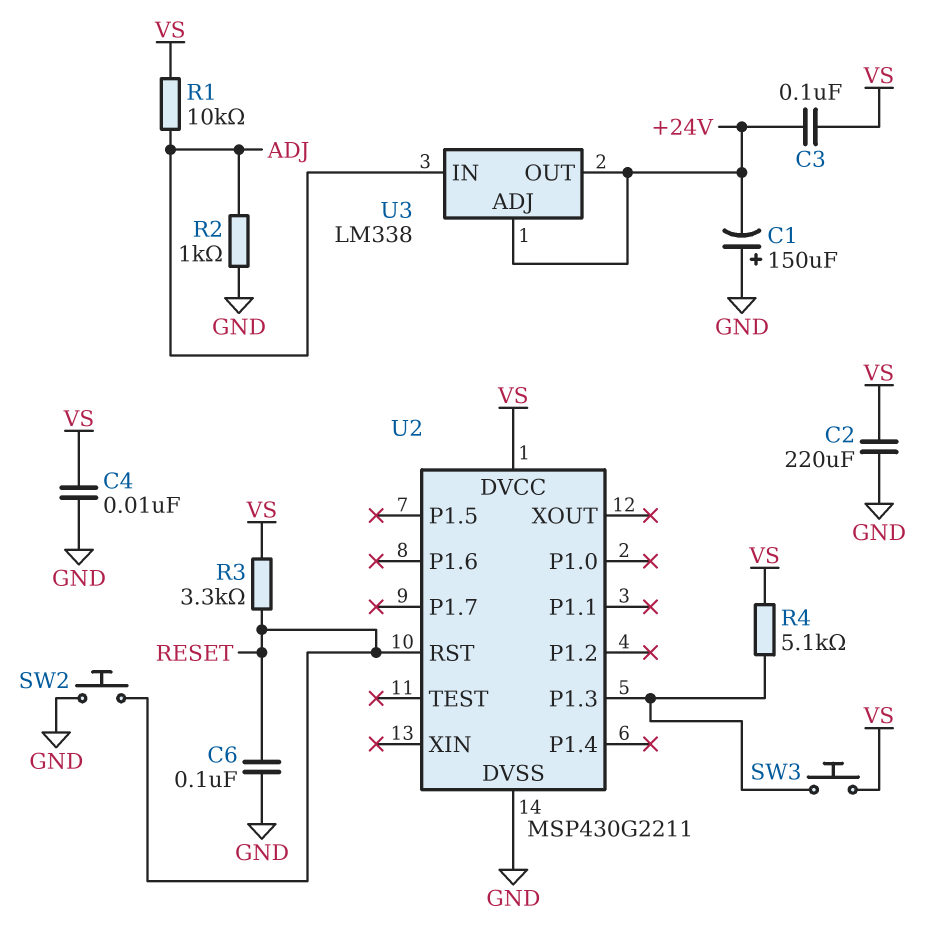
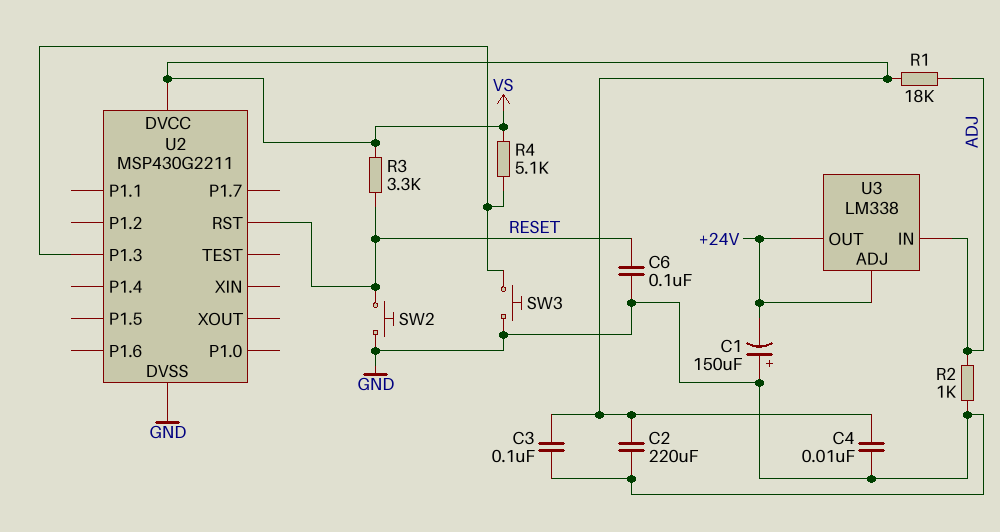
C3: 100nF (+24V, VS) -> 100nF (GND, VS)
R1: 10k (ADJ, VS) -> 18k (ADJ, VS)
SW3: button (U2/P1.3, VS) -> button (GND, U2/P1.3)

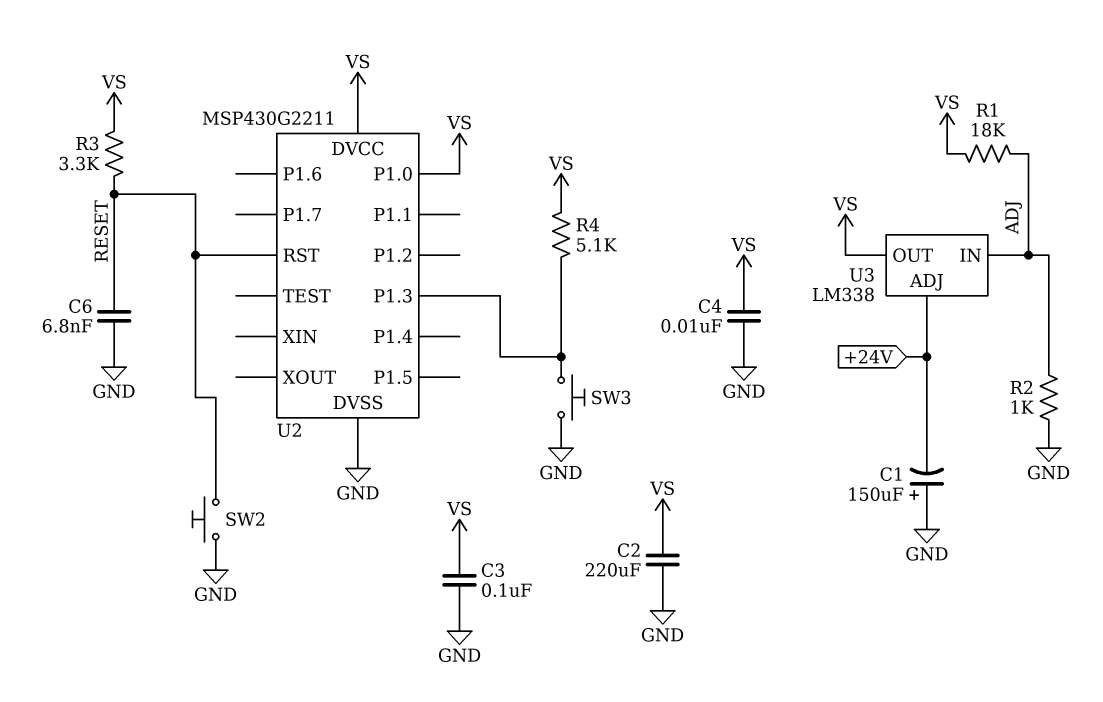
C6: 100nF (GND, RESET) -> 6.8nF (GND, RESET)
U2 pin P1.0: none -> VS
U3 pin OUT: +24V -> VS

